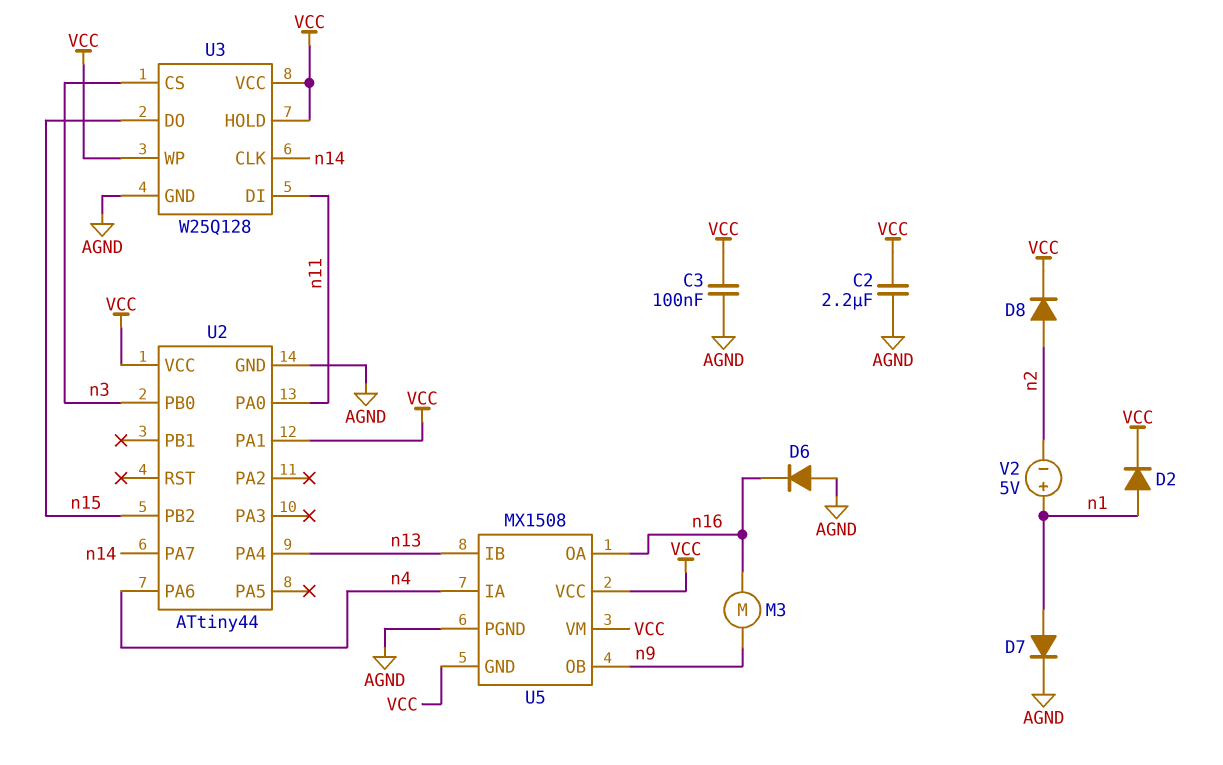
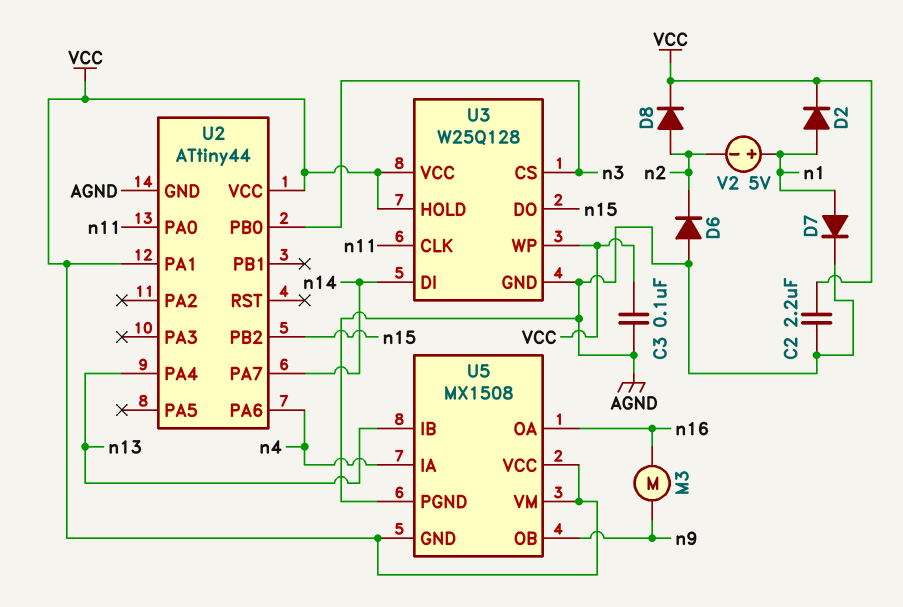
D6: diode (A AGND, K n16) -> diode (A AGND, K n2)
U3 pin CLK: n14 -> n11
U3 pin DI: n11 -> n14

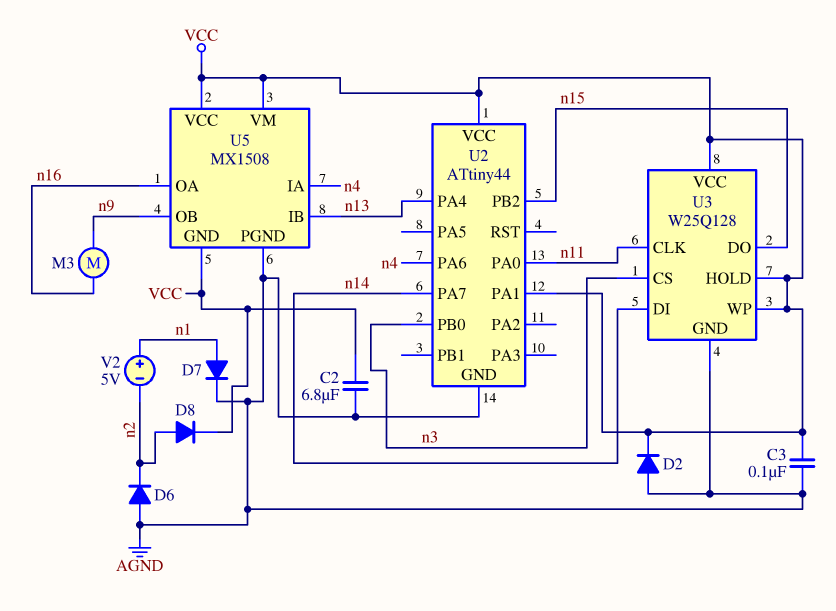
C2: 2.2uF (AGND, VCC) -> 6.8uF (AGND, VCC)
D2: diode (A n1, K VCC) -> diode (A AGND, K VCC)

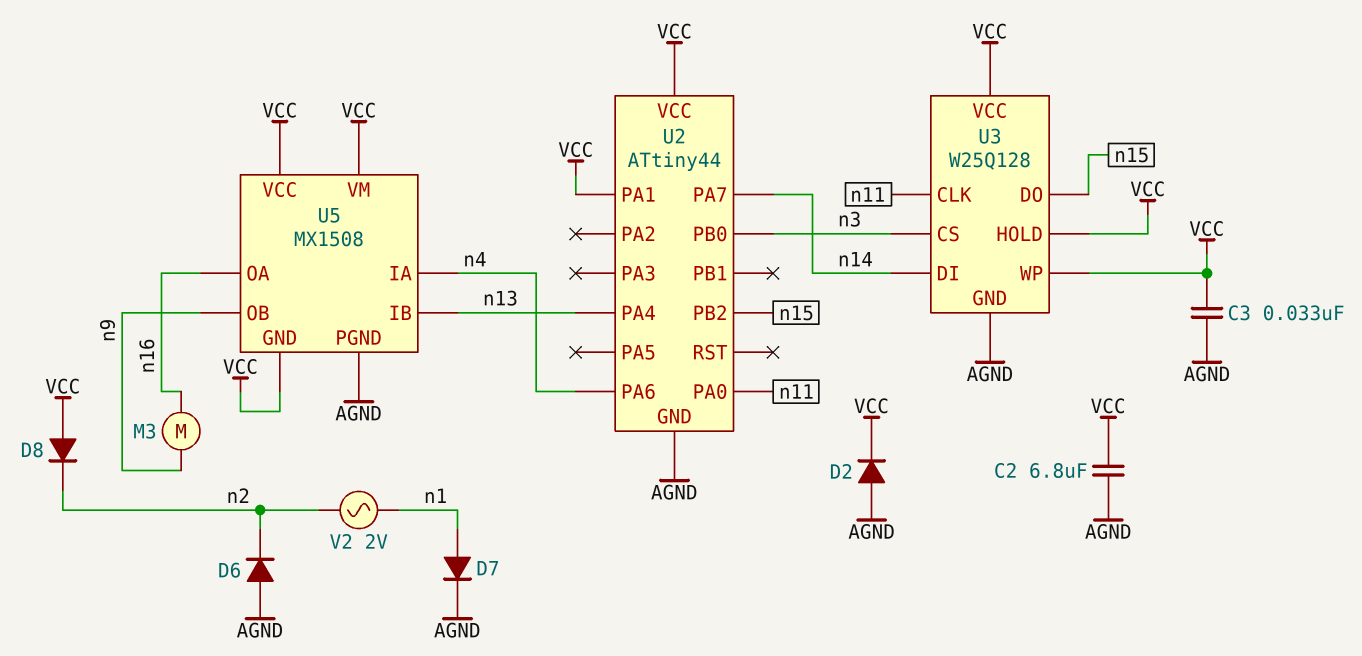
C3: 100nF (AGND, VCC) -> 33nF (AGND, VCC)
D8: diode (A n2, K VCC) -> diode (A VCC, K n2)
V2: 5V (plus n1, minus n2) -> AC 2V (n1, n2)

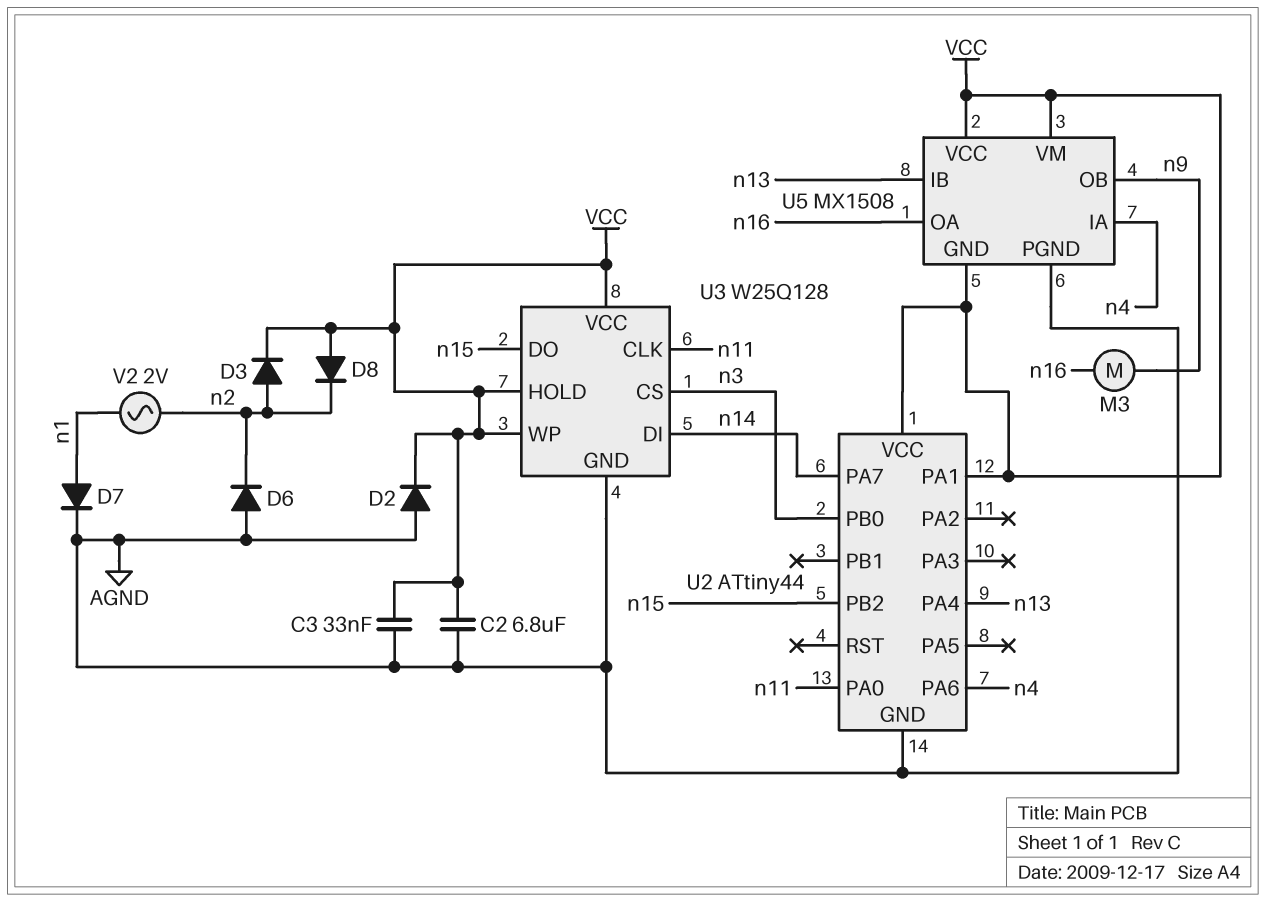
D3: none -> diode (A n2, K VCC)

